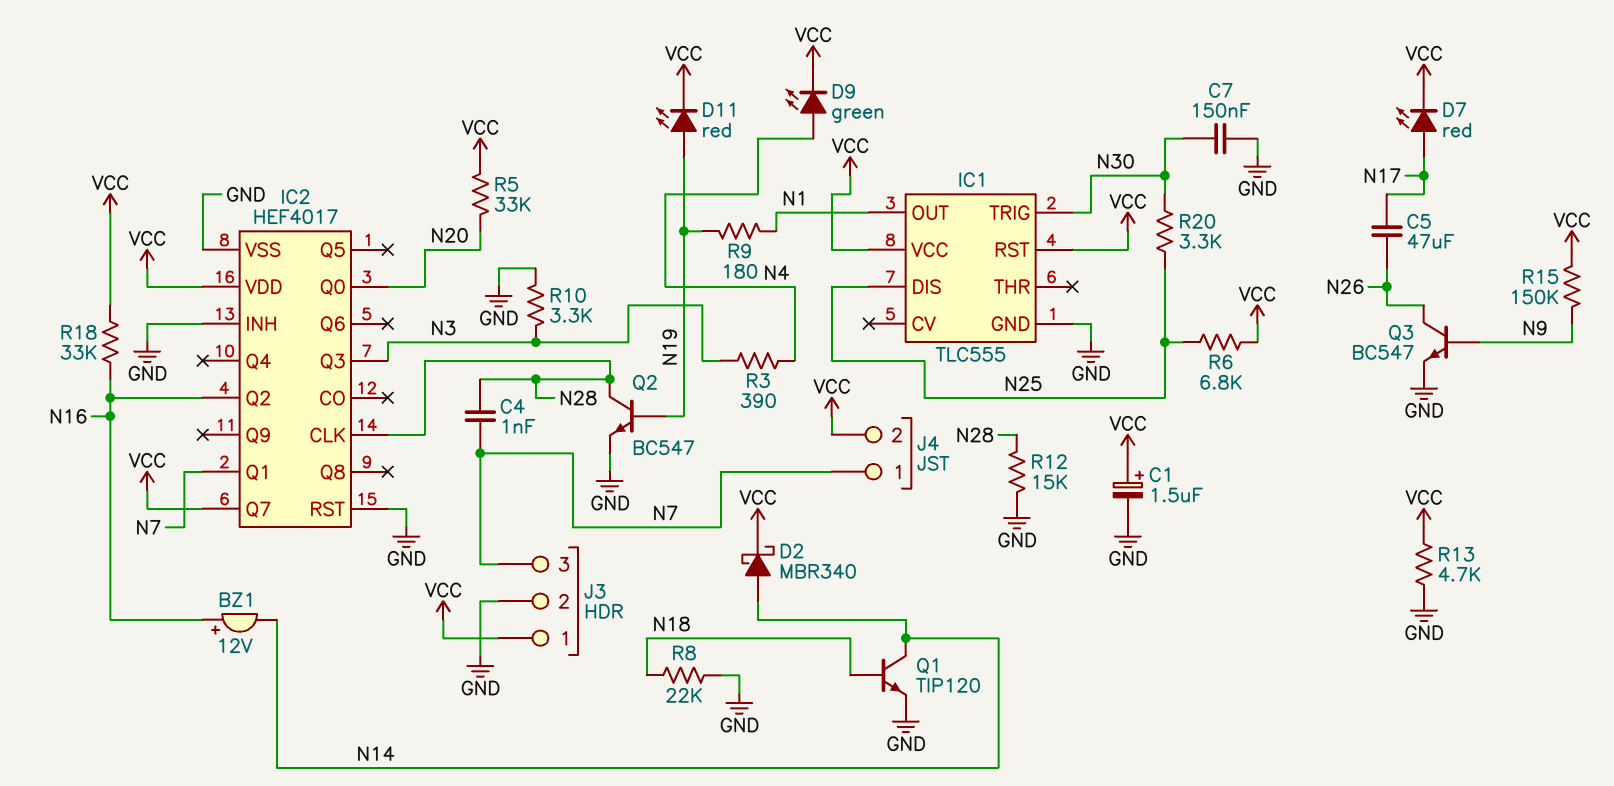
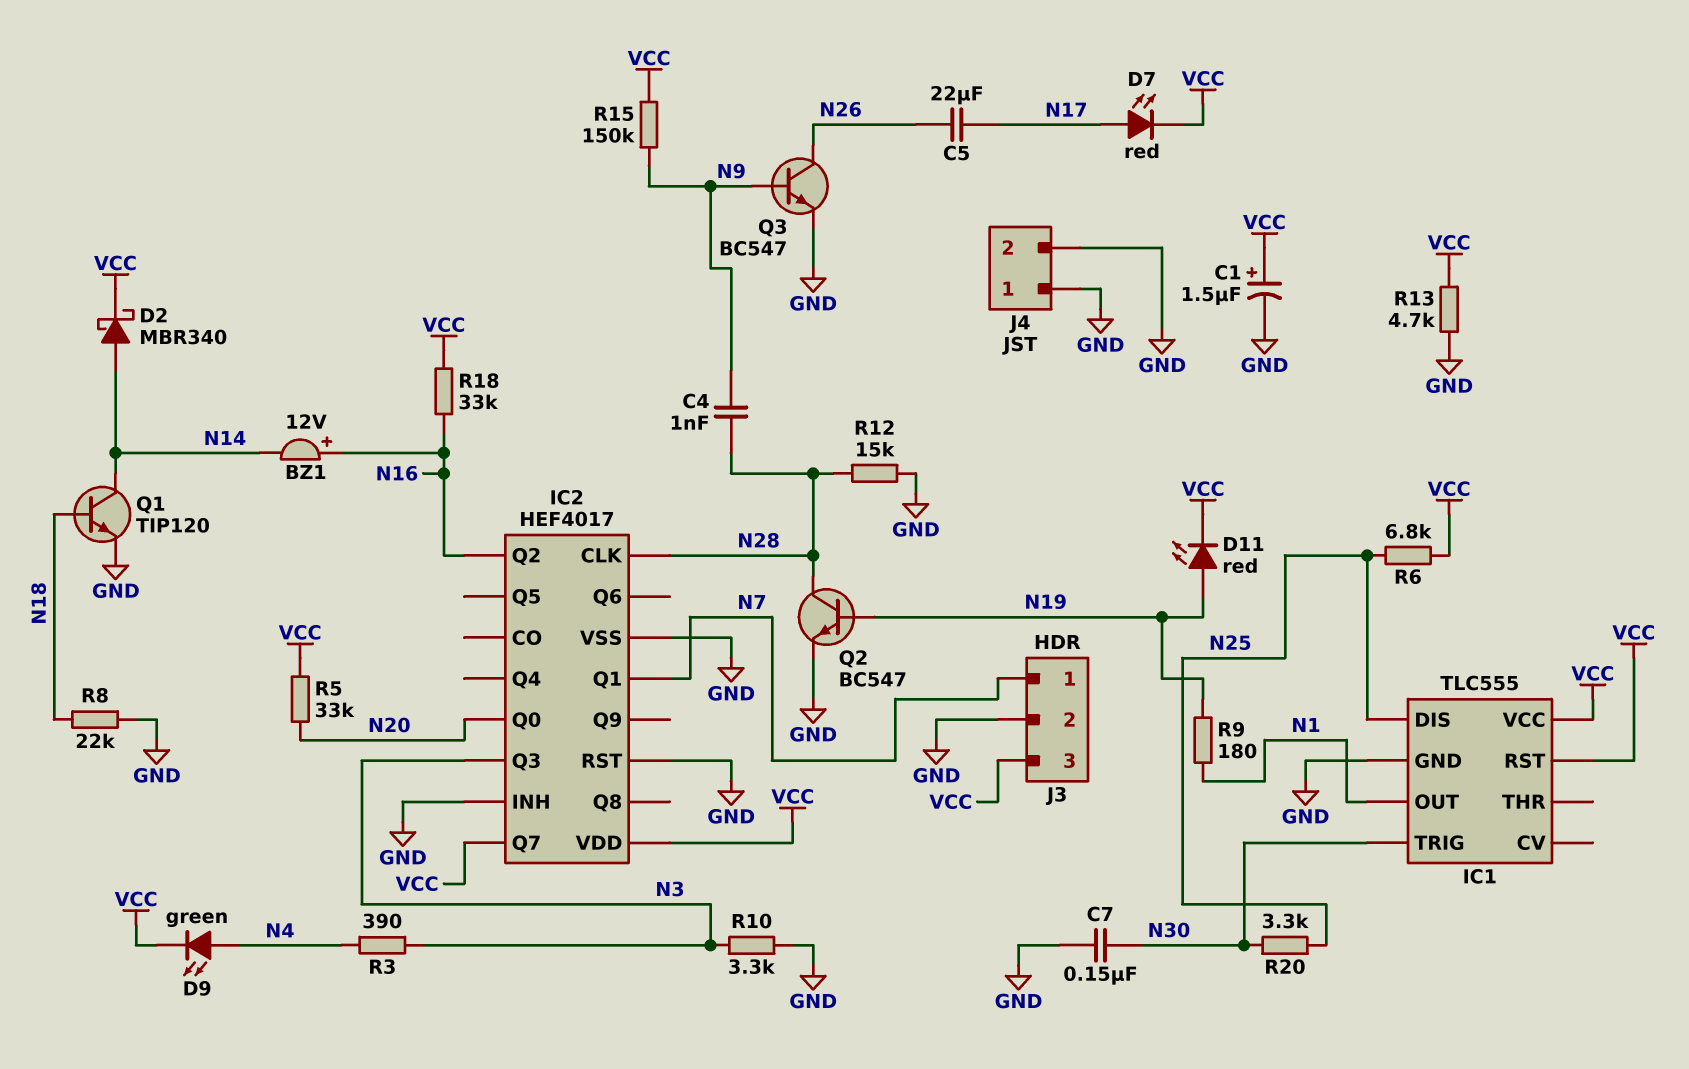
C4: 1nF (N7, N28) -> 1nF (N9, N28)
C5: 47uF (N17, N26) -> 22uF (N17, N26)
J3 pin 1: VCC -> N7
J3 pin 3: N7 -> VCC
J4 pin 1: N7 -> GND
J4 pin 2: VCC -> GND

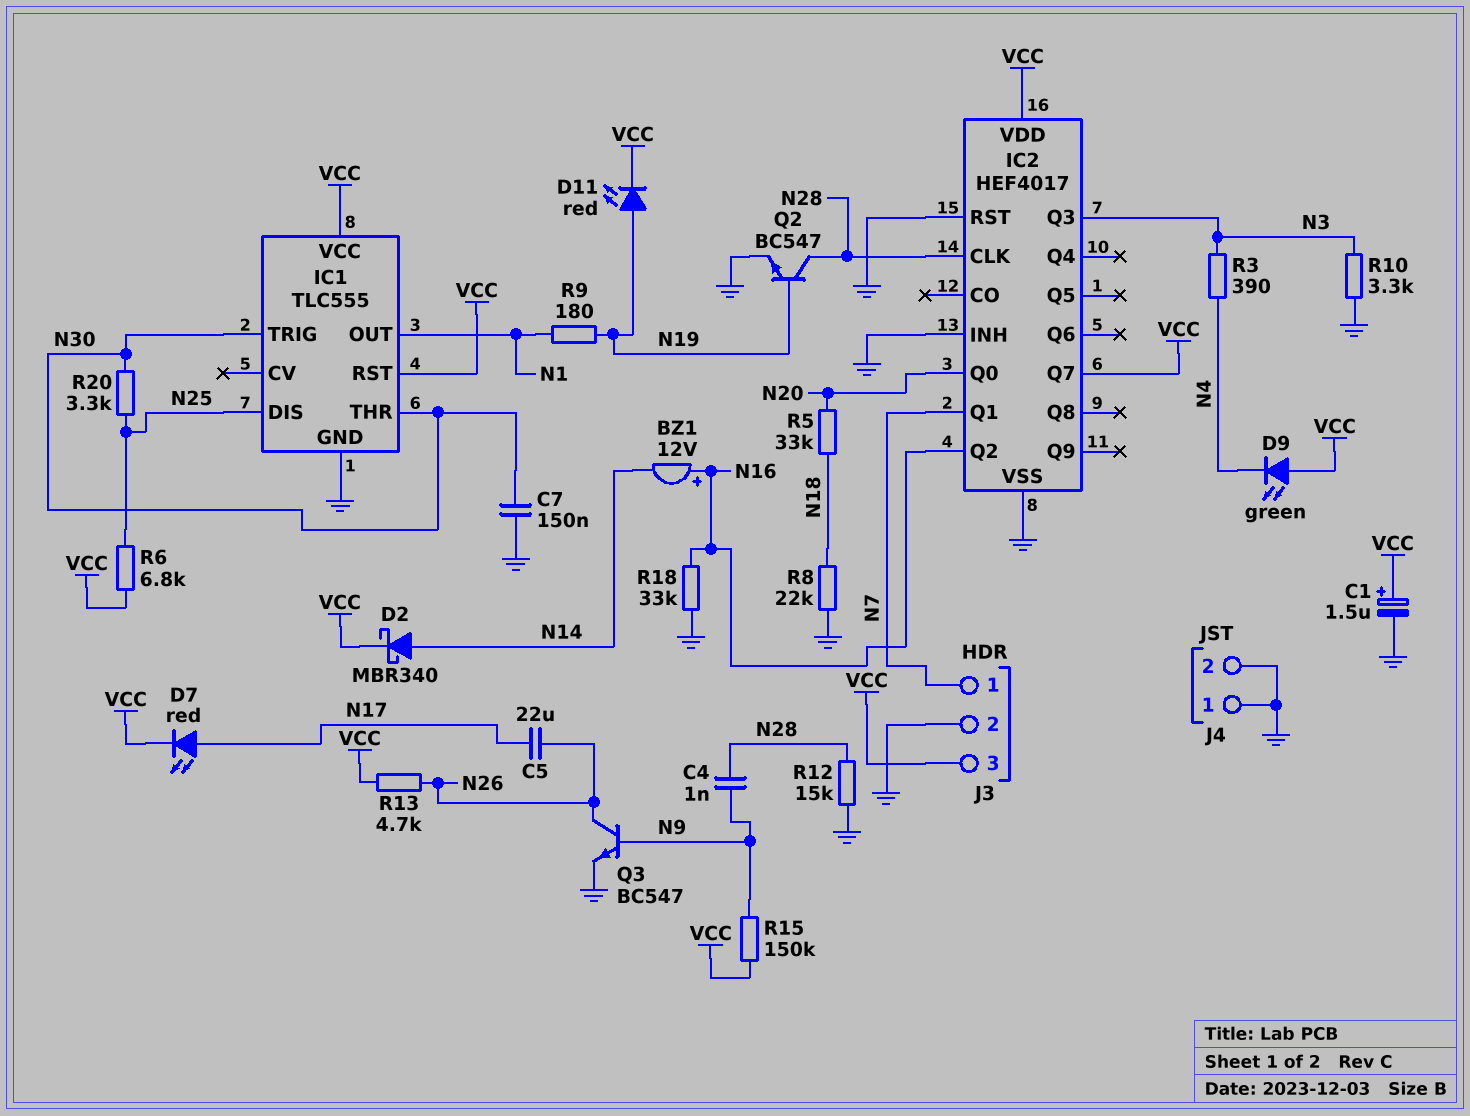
D9: LED green (A N4, K VCC) -> LED green (A VCC, K N4)
IC1 pin THR: none -> N30
Q1: NPN TIP120 (B N18, C N14, E GND) -> none
R5: 33k (N20, VCC) -> 33k (N18, N20)
R13: 4.7k (GND, VCC) -> 4.7k (N26, VCC)
R18: 33k (N16, VCC) -> 33k (GND, N16)

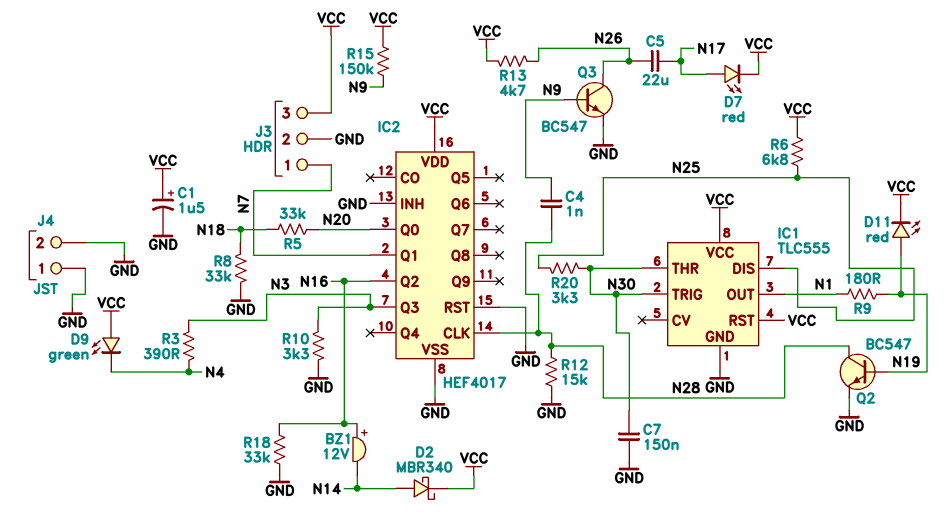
IC2 pin Q7: VCC -> none
R8: 22k (GND, N18) -> 33k (GND, N18)

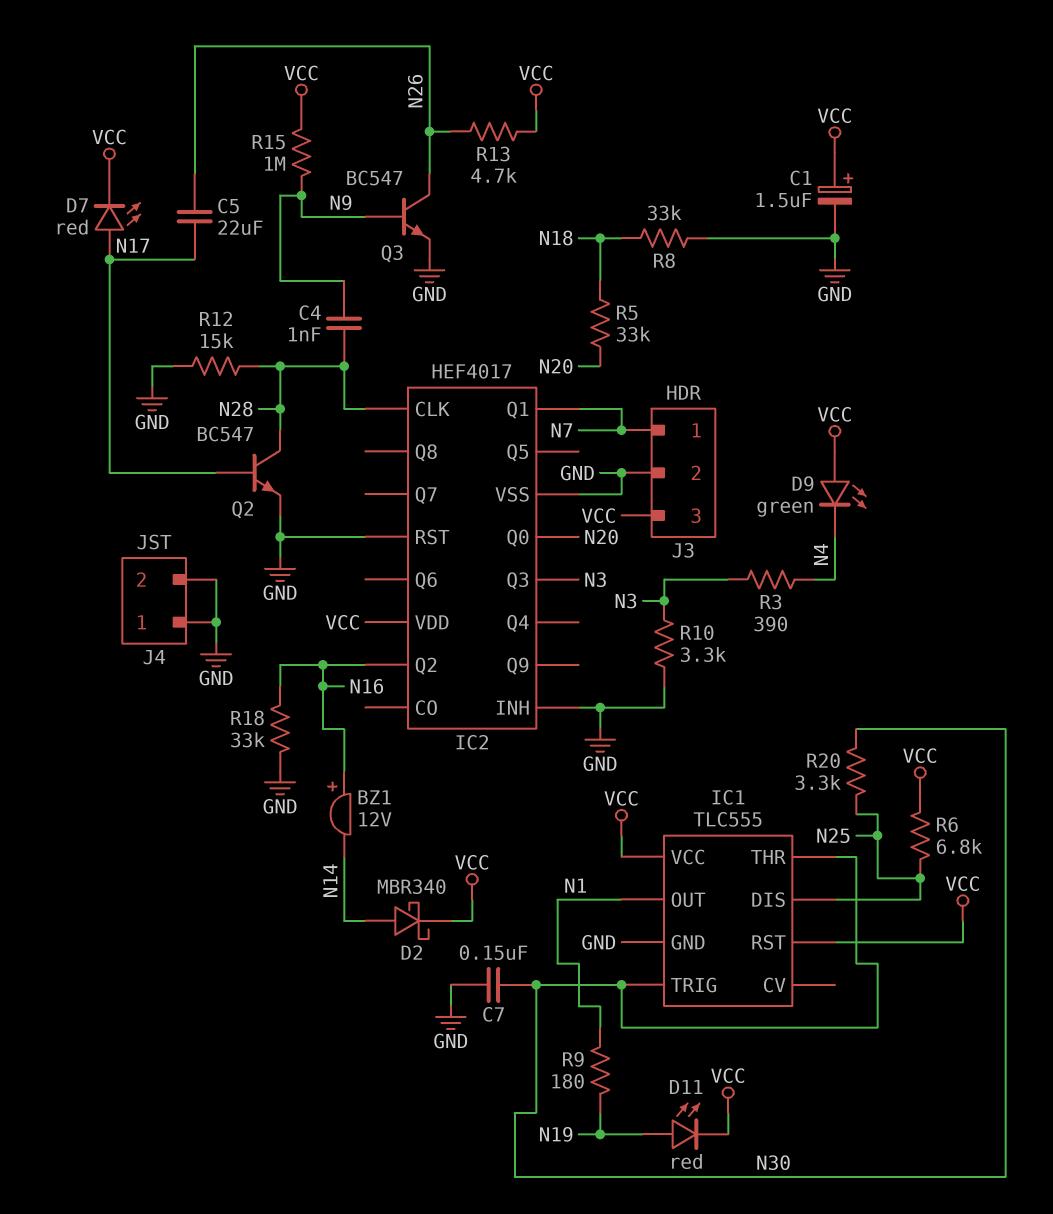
Q2: NPN BC547 (B N19, C N28, E GND) -> NPN BC547 (B N17, C N28, E GND)
R15: 150k (N9, VCC) -> 1M (N9, VCC)

